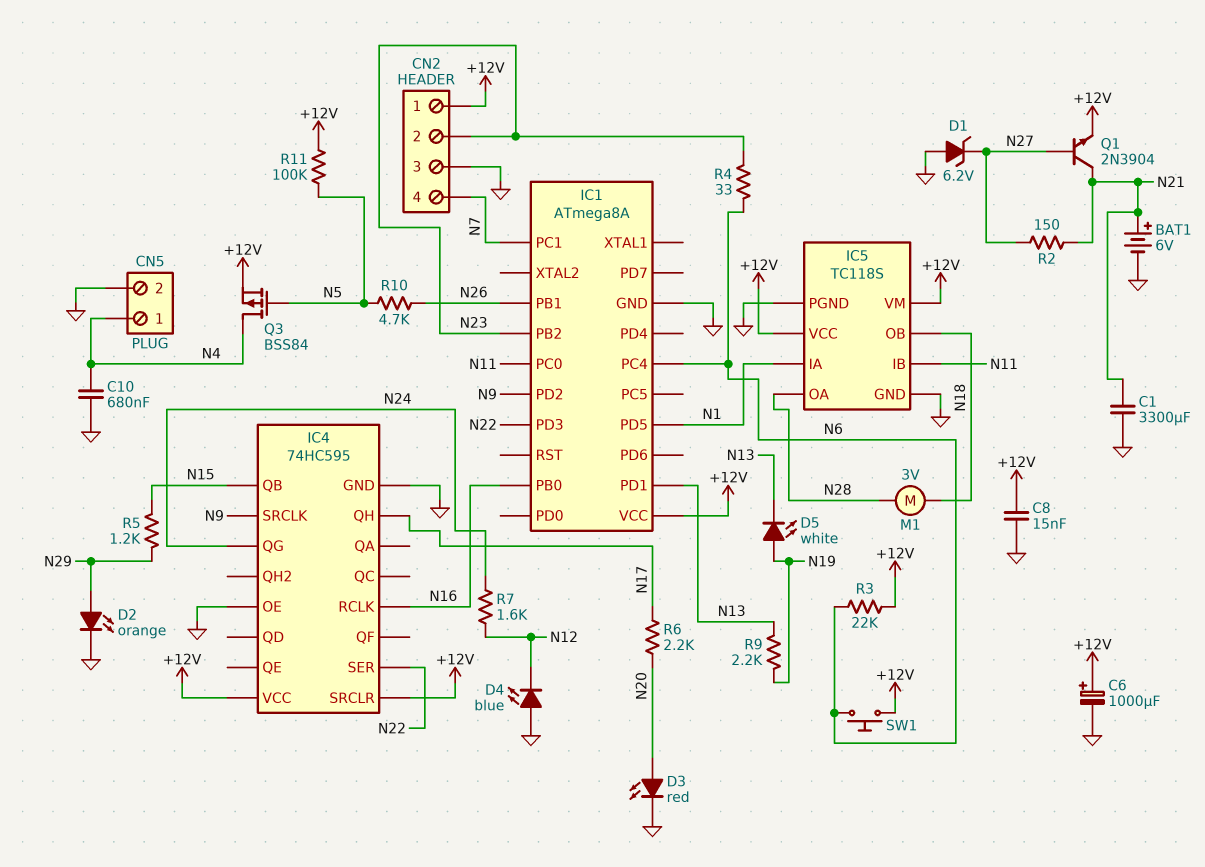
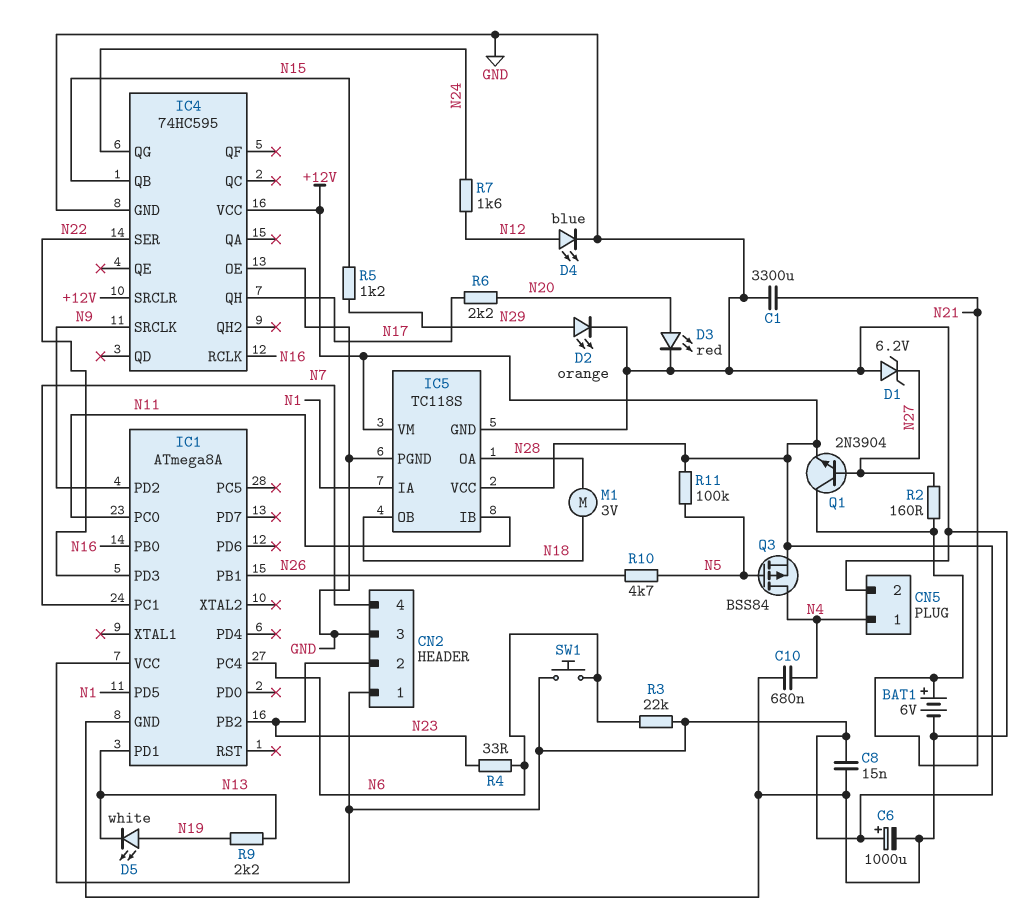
D4: LED blue (A GND, K N12) -> LED blue (A N12, K GND)
R2: 150 (N21, N27) -> 160 (N21, N27)

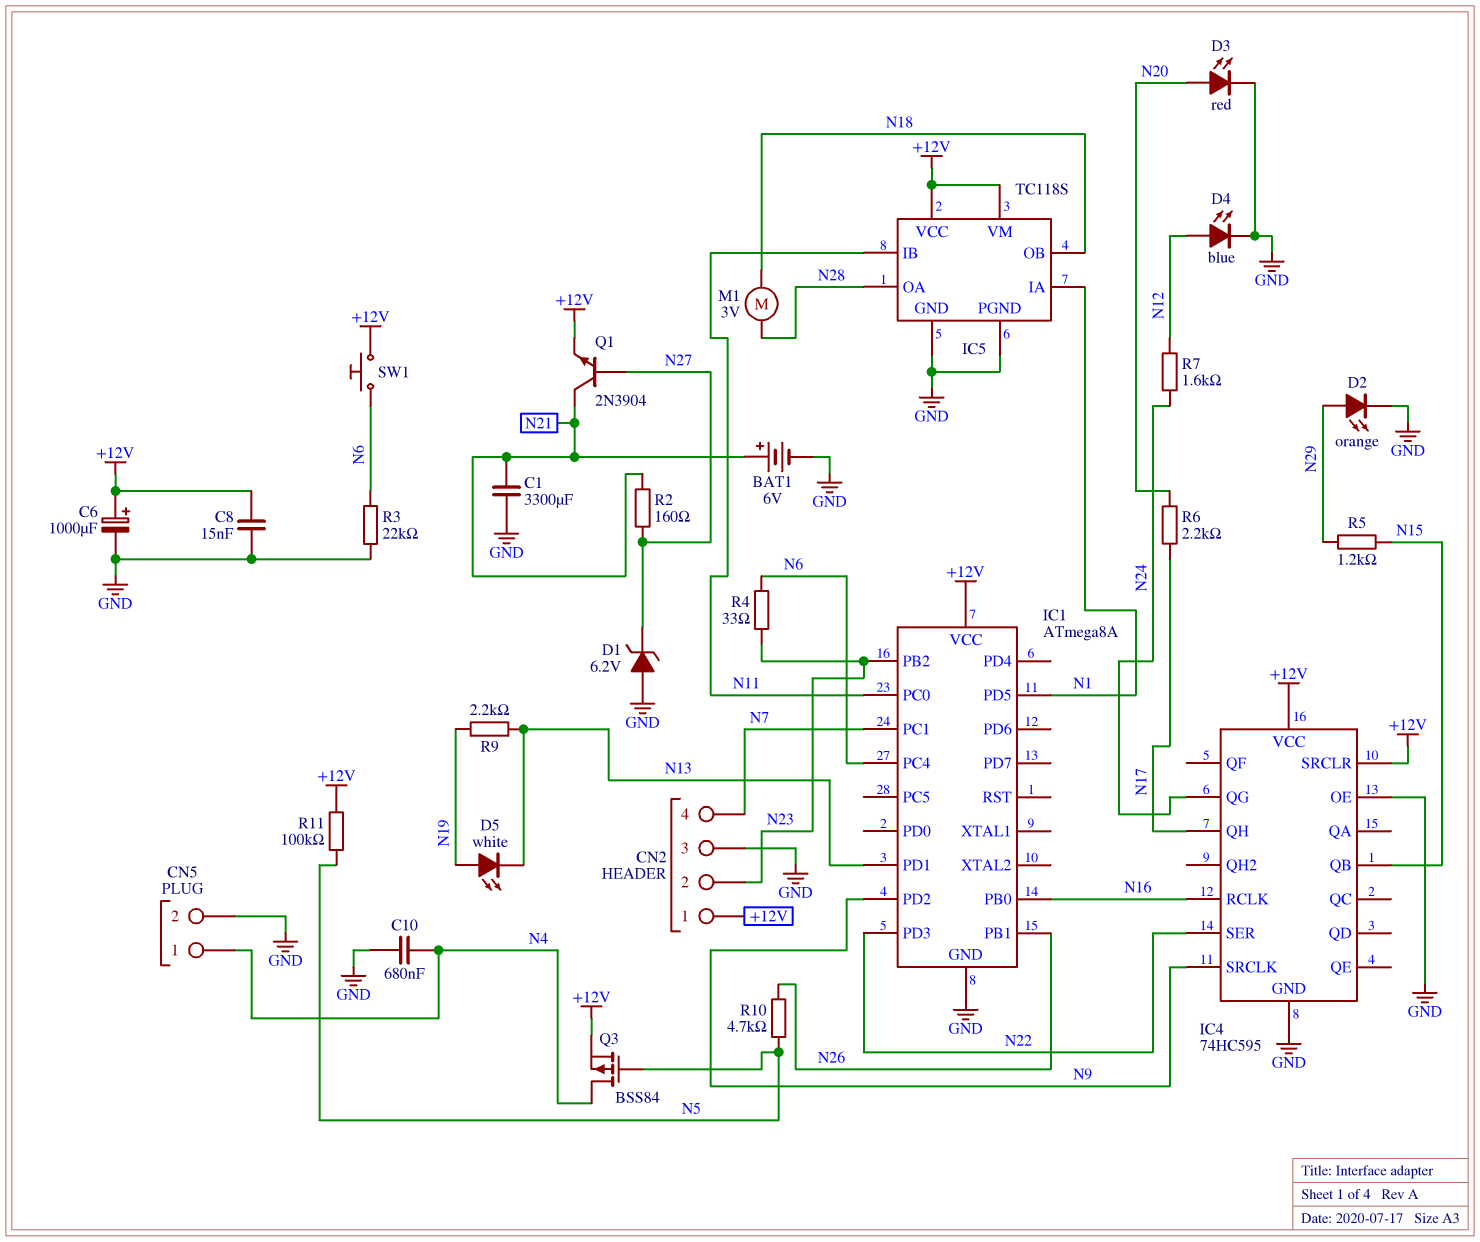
R3: 22k (+12V, N6) -> 22k (GND, N6)

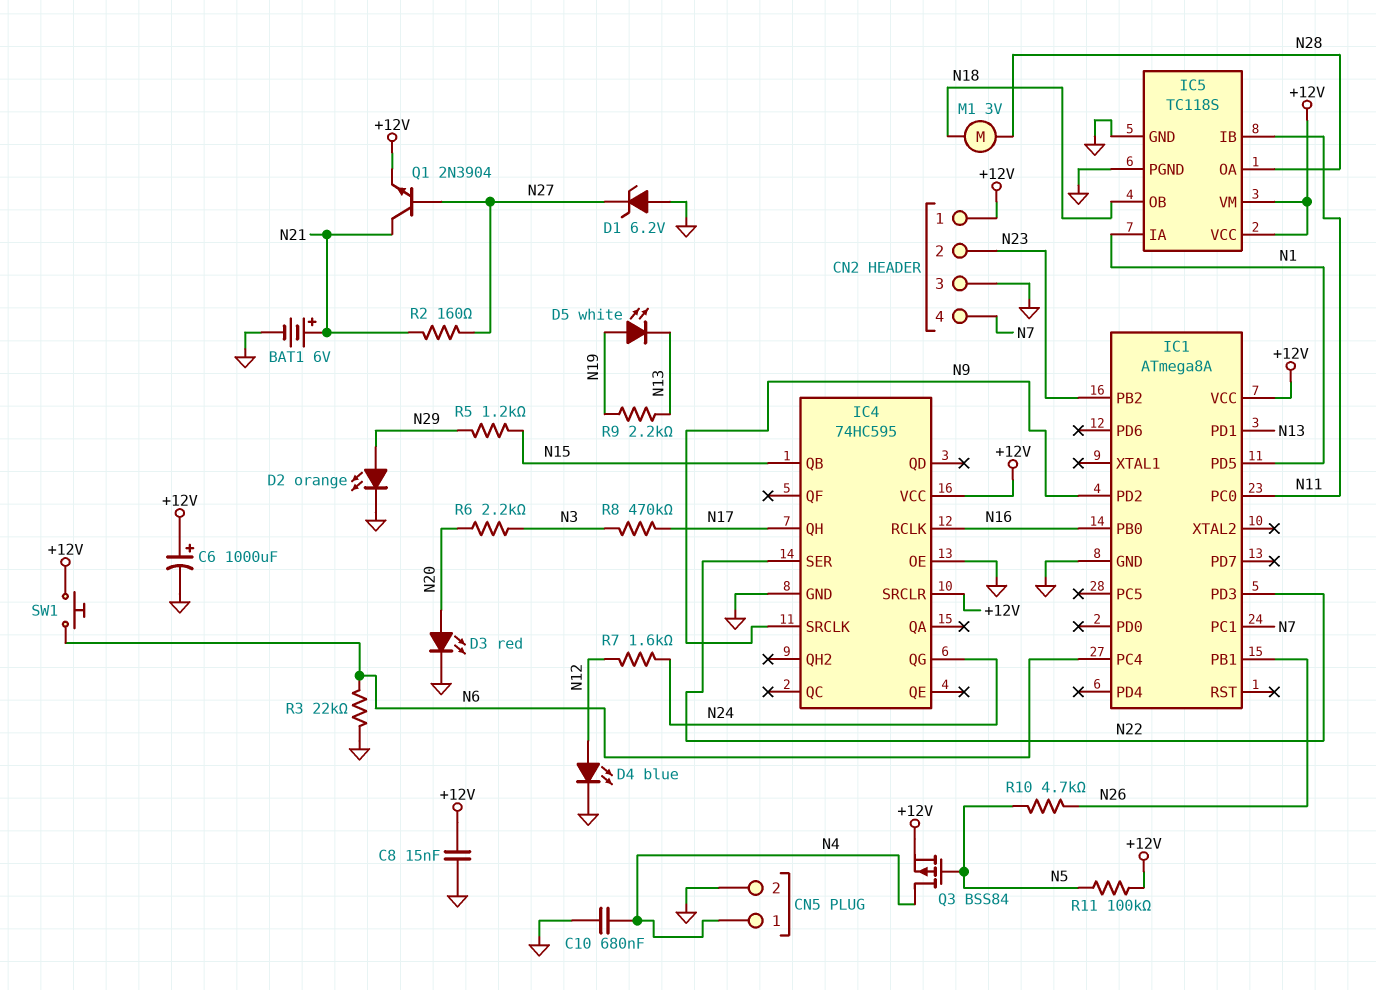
C1: 3300uF (GND, N21) -> none
R4: 33 (N6, N23) -> none
R6: 2.2k (N17, N20) -> 2.2k (N3, N20)
R8: none -> 470k (N3, N17)

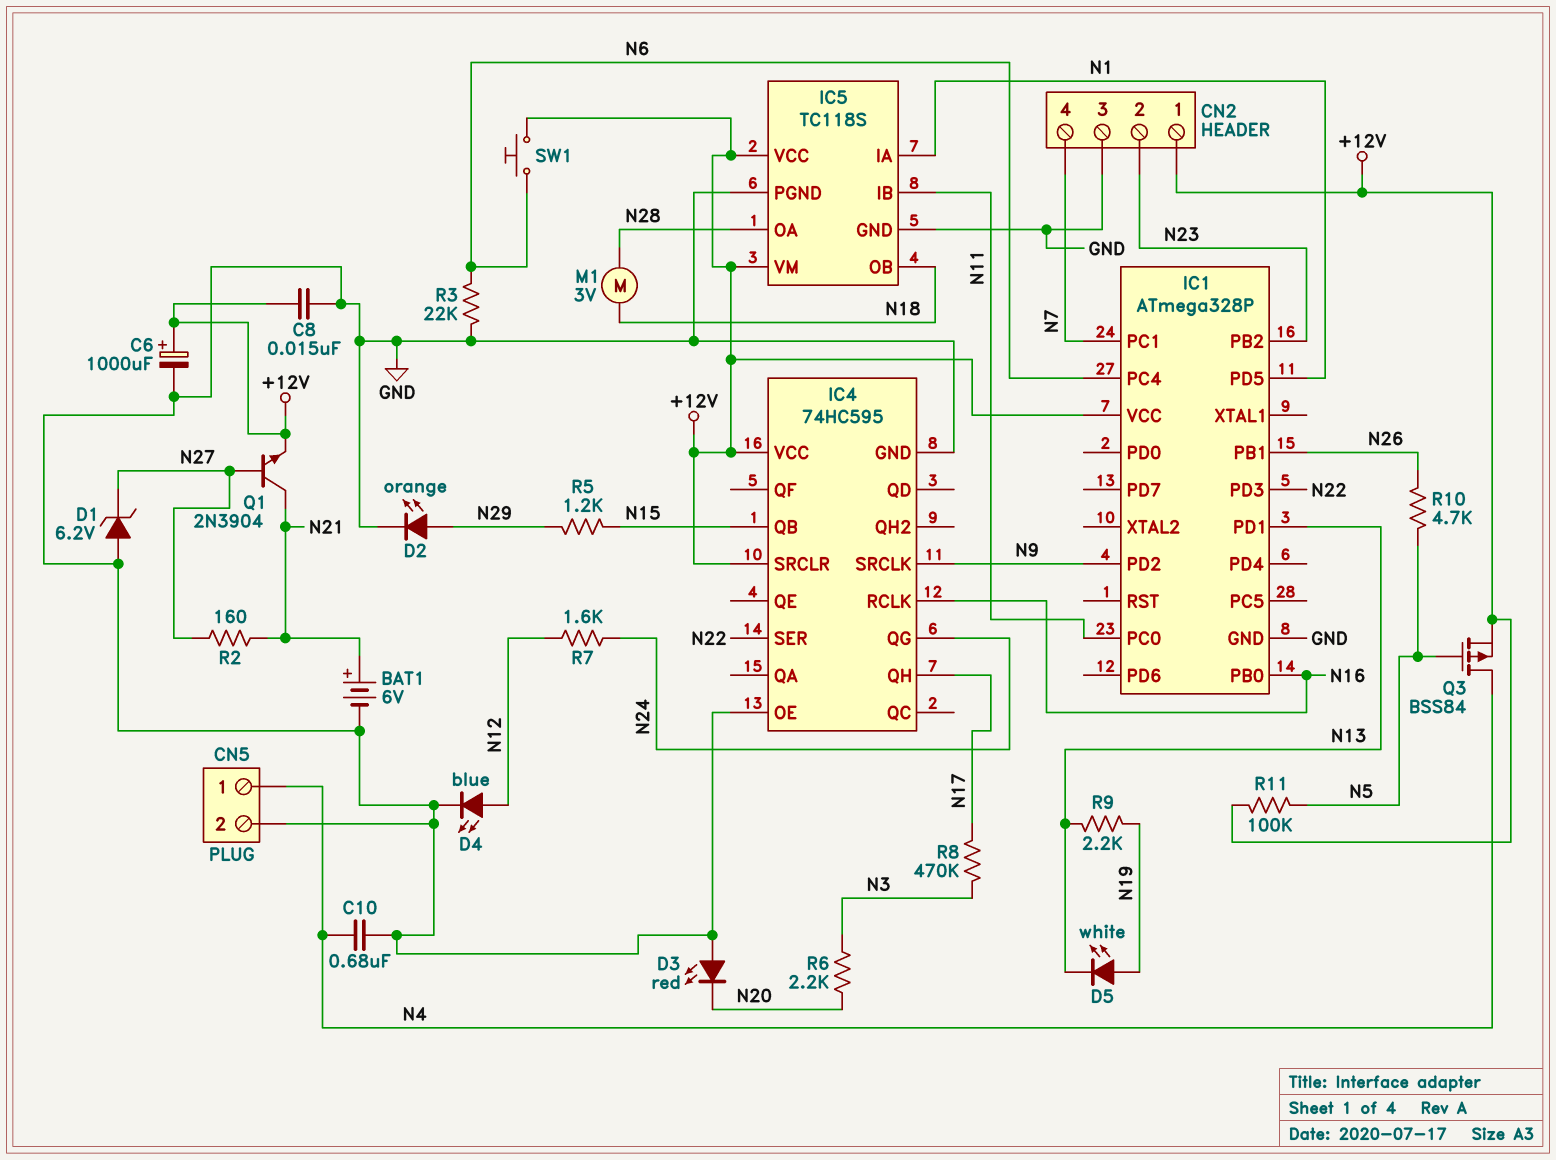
D3: LED red (A N20, K GND) -> LED red (A GND, K N20)
IC1: ATmega8A -> ATmega328P

